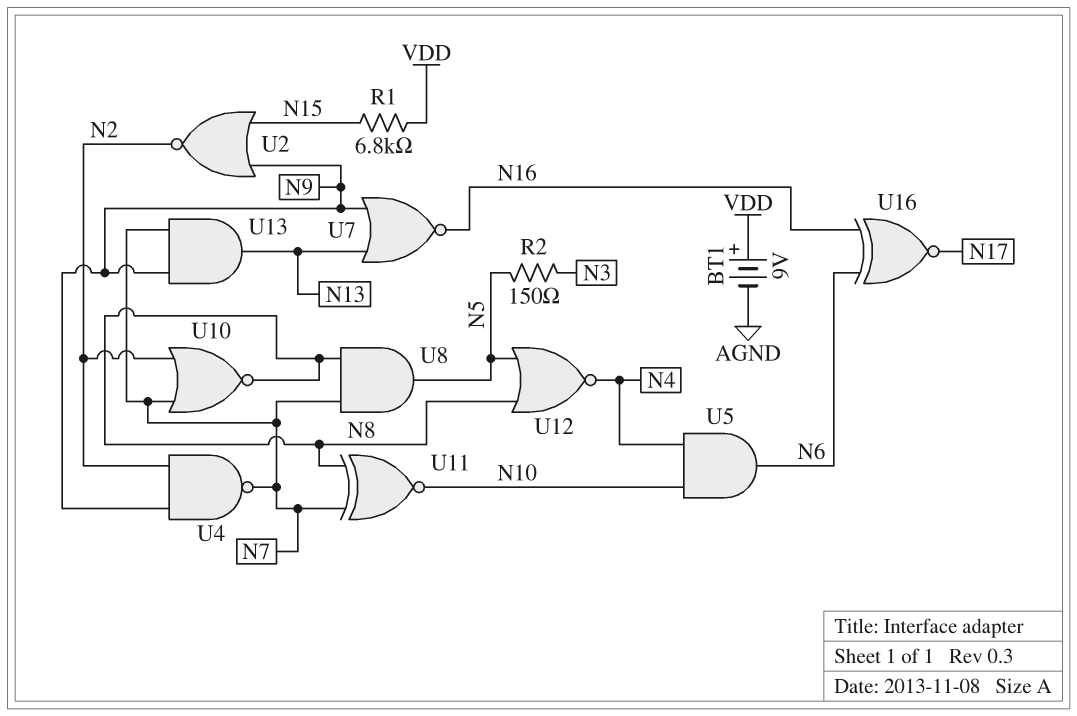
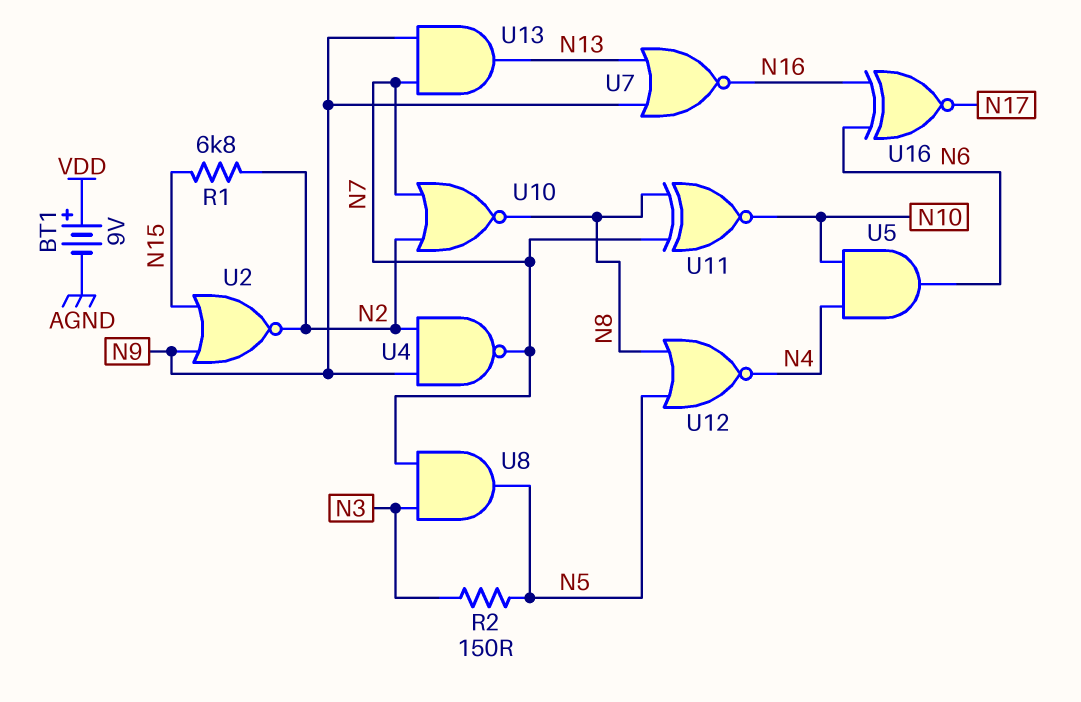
R1: 6.8k (N15, VDD) -> 6.8k (N2, N15)
U8: AND (in N7, in N8, out N5) -> AND (in N3, in N7, out N5)

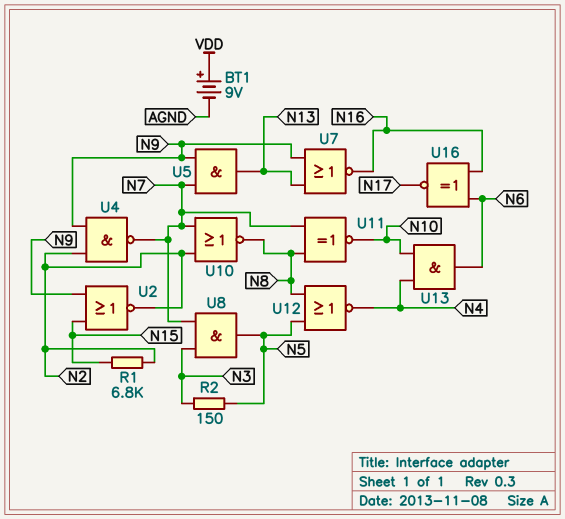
U5: AND (in N4, in N10, out N6) -> AND (in N7, in N9, out N13)
U13: AND (in N7, in N9, out N13) -> AND (in N4, in N10, out N6)

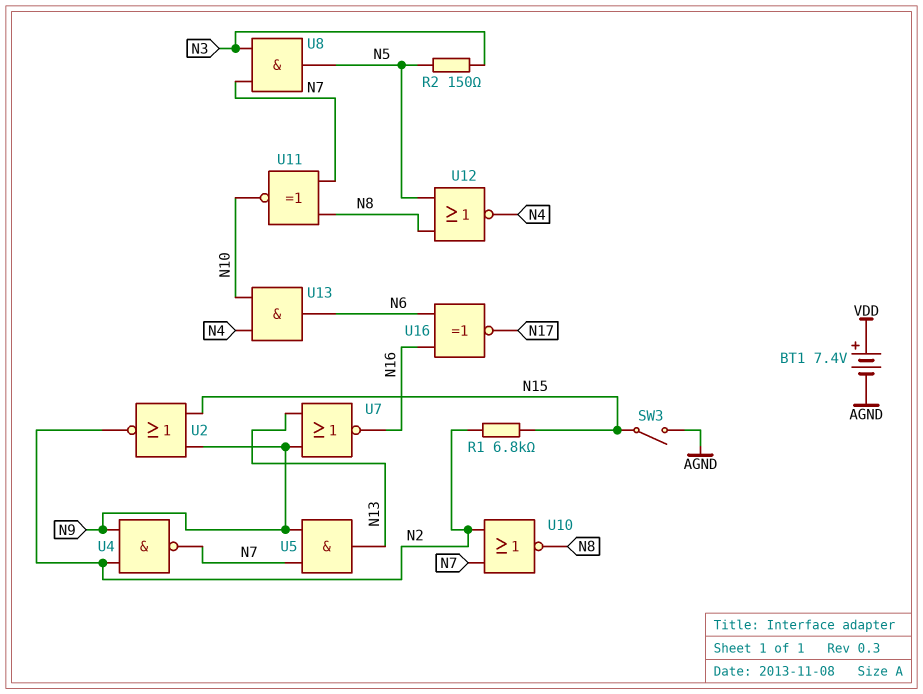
BT1: 9V (plus VDD, minus AGND) -> 7.4V (plus VDD, minus AGND)
SW3: none -> switch (AGND, N15)

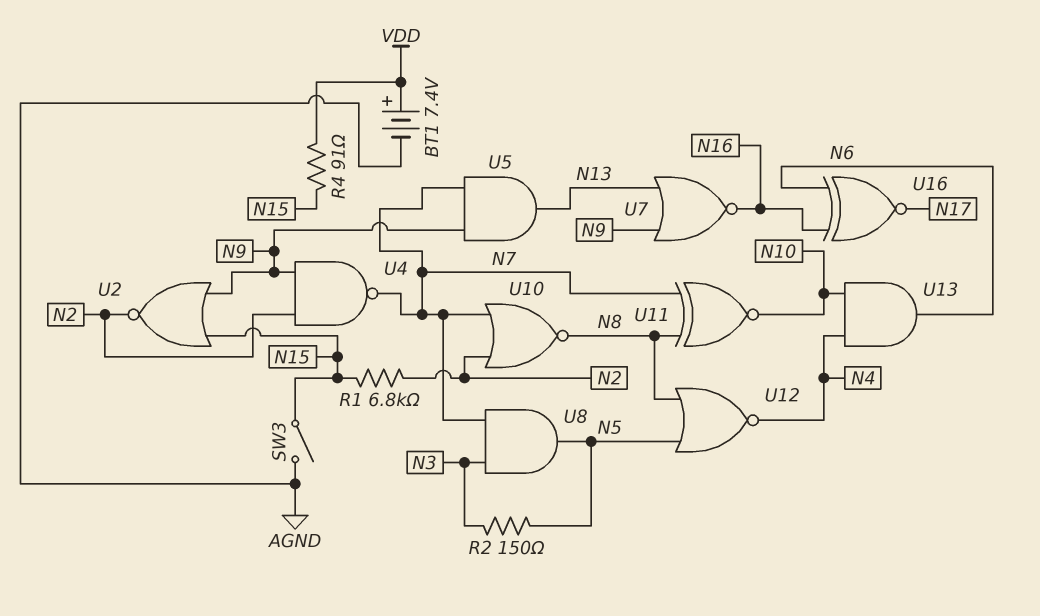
R4: none -> 91 (N15, VDD)

